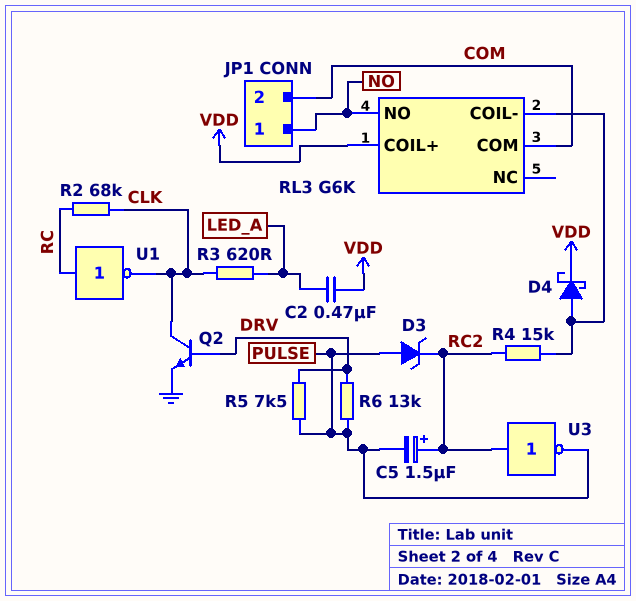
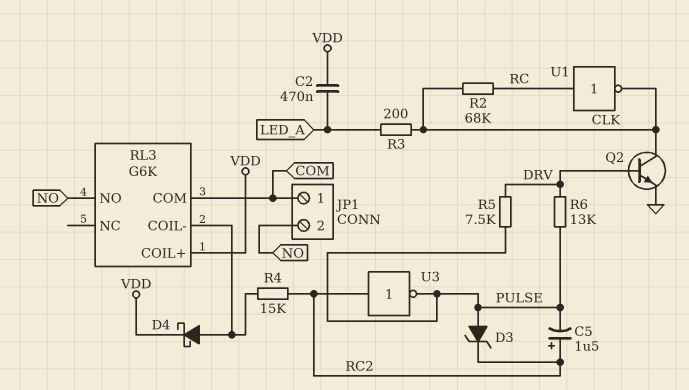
JP1 pin 1: NO -> COM
JP1 pin 2: COM -> NO
R3: 620 (CLK, LED_A) -> 200 (CLK, LED_A)

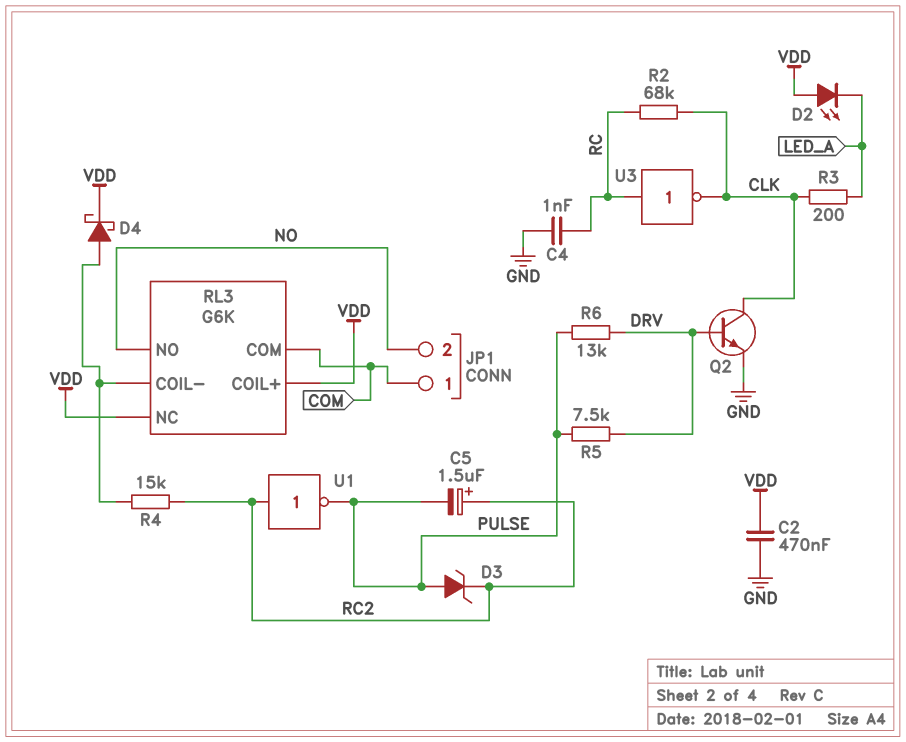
C2: 470nF (LED_A, VDD) -> 470nF (GND, VDD)
C4: none -> 1nF (GND, RC)
D2: none -> LED (A VDD, K LED_A)
RL3 pin NC: none -> VDD
U1: NOT (in RC, out CLK) -> NOT (in RC2, out PULSE)
U3: NOT (in RC2, out PULSE) -> NOT (in RC, out CLK)

